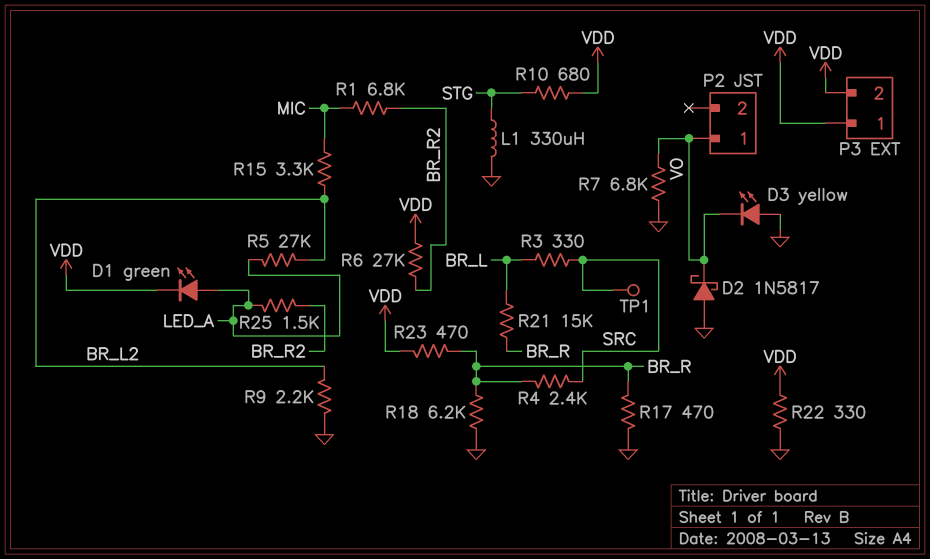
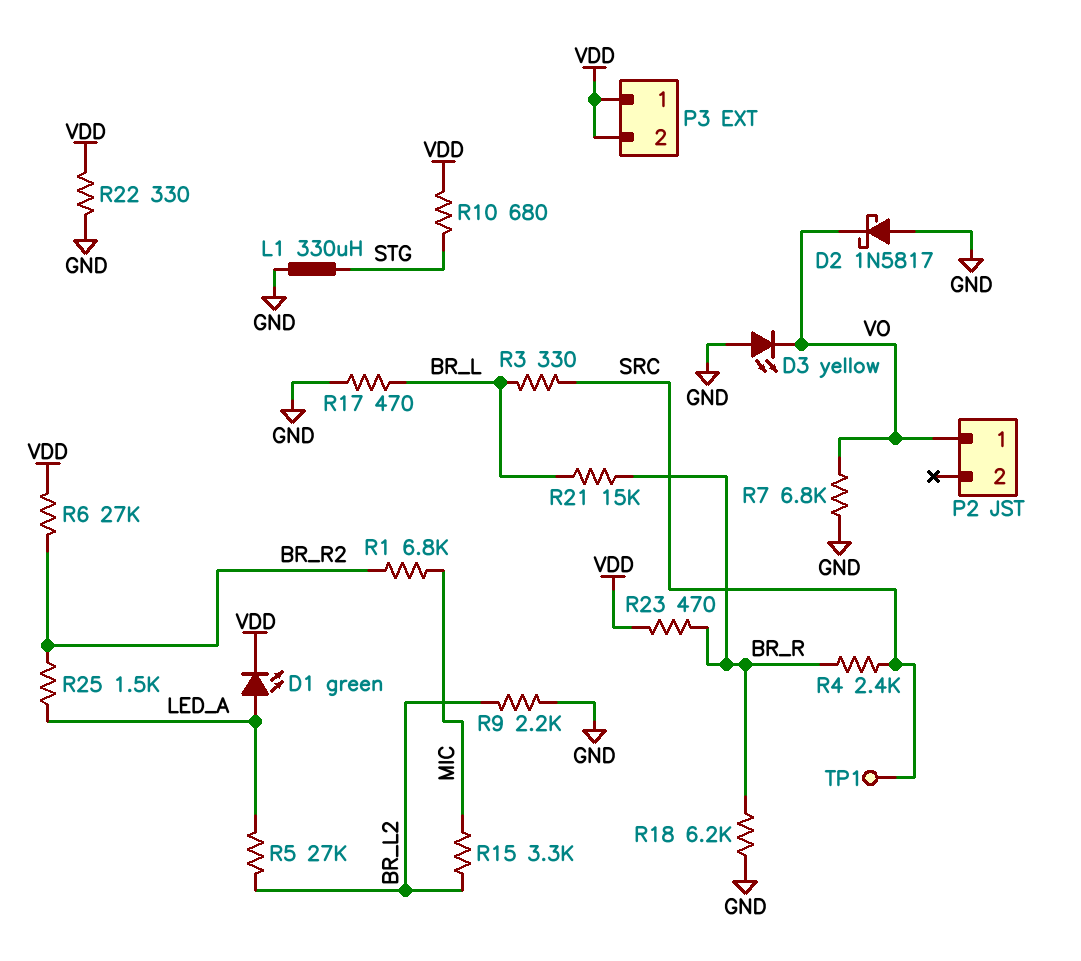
R17: 470 (BR_R, GND) -> 470 (BR_L, GND)

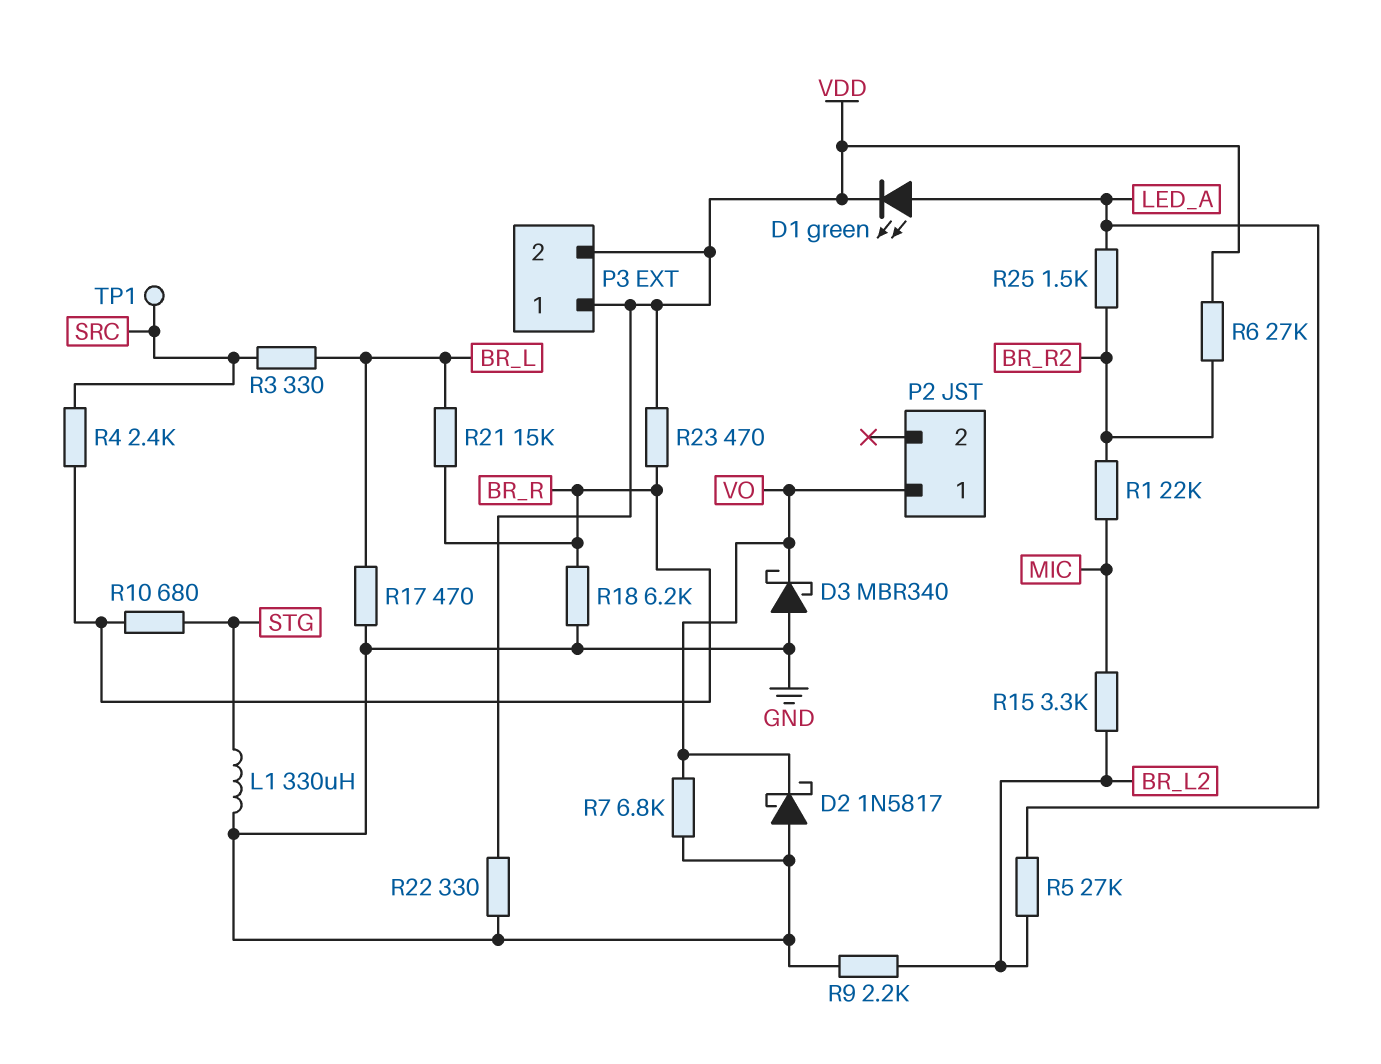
D3: LED yellow (A GND, K VO) -> schottky MBR340 (A GND, K VO)
R1: 6.8k (BR_R2, MIC) -> 22k (BR_R2, MIC)
R10: 680 (STG, VDD) -> 680 (BR_R, STG)

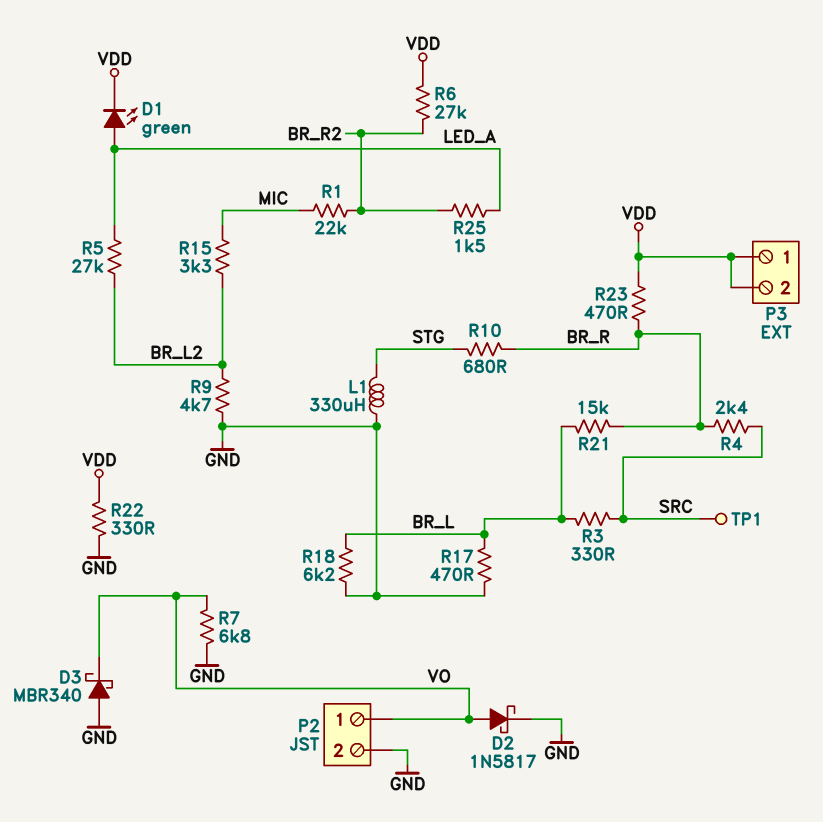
D2: schottky 1N5817 (A GND, K VO) -> schottky 1N5817 (A VO, K GND)
P2 pin 2: none -> GND
R9: 2.2k (BR_L2, GND) -> 4.7k (BR_L2, GND)
R18: 6.2k (BR_R, GND) -> 6.2k (BR_L, GND)

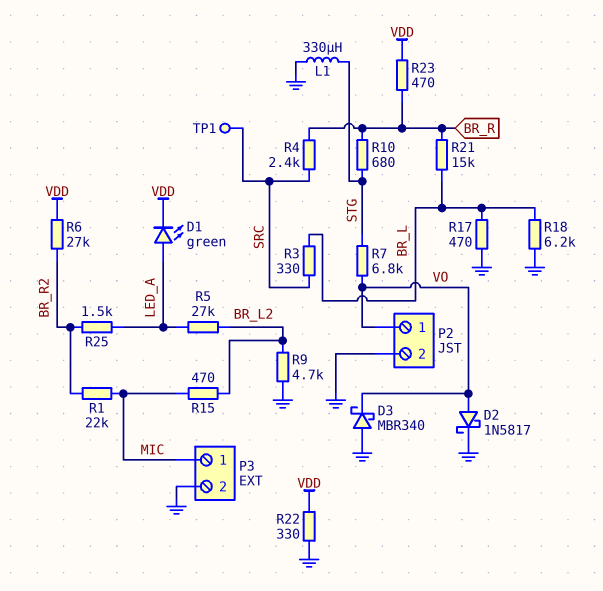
P3 pin 1: VDD -> MIC
P3 pin 2: VDD -> GND
R7: 6.8k (GND, VO) -> 6.8k (STG, VO)
R15: 3.3k (BR_L2, MIC) -> 470 (BR_L2, MIC)

